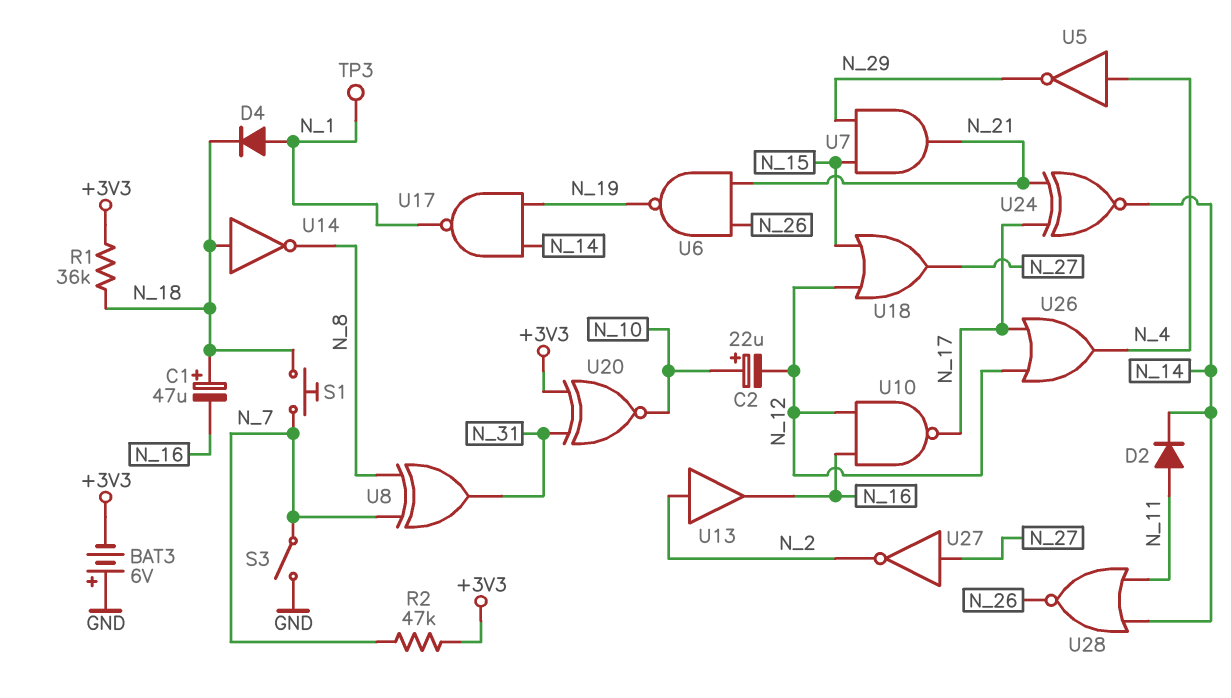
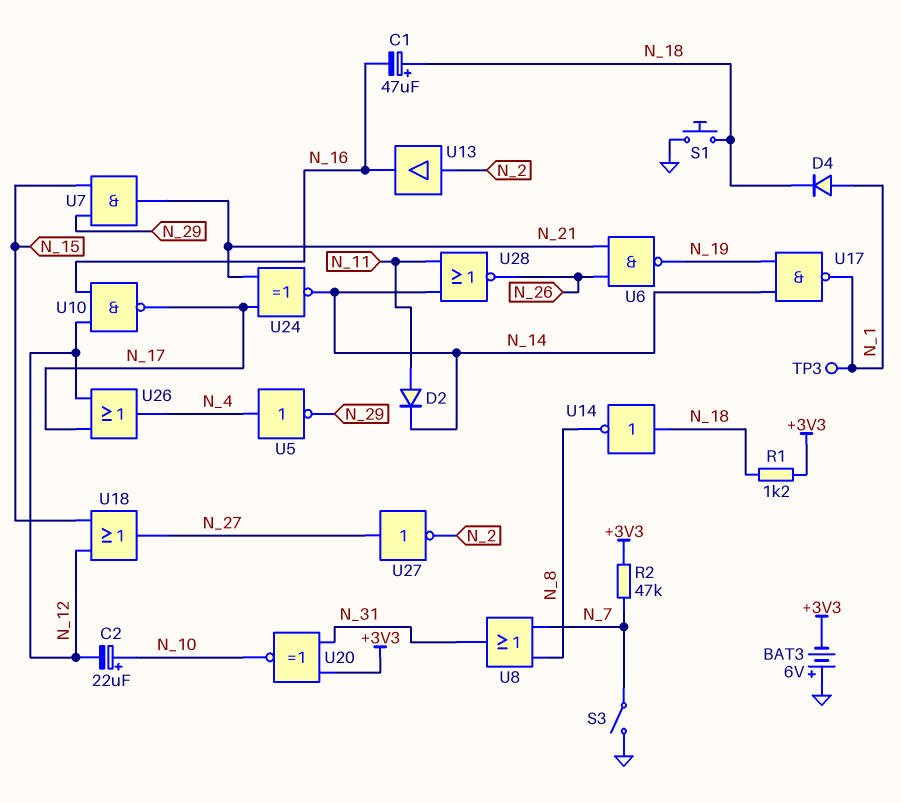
R1: 36k (+3V3, N_18) -> 1.2k (+3V3, N_18)
S1: button (N_7, N_18) -> button (GND, N_18)
U8: XOR (in N_7, in N_8, out N_31) -> OR (in N_7, in N_8, out N_31)

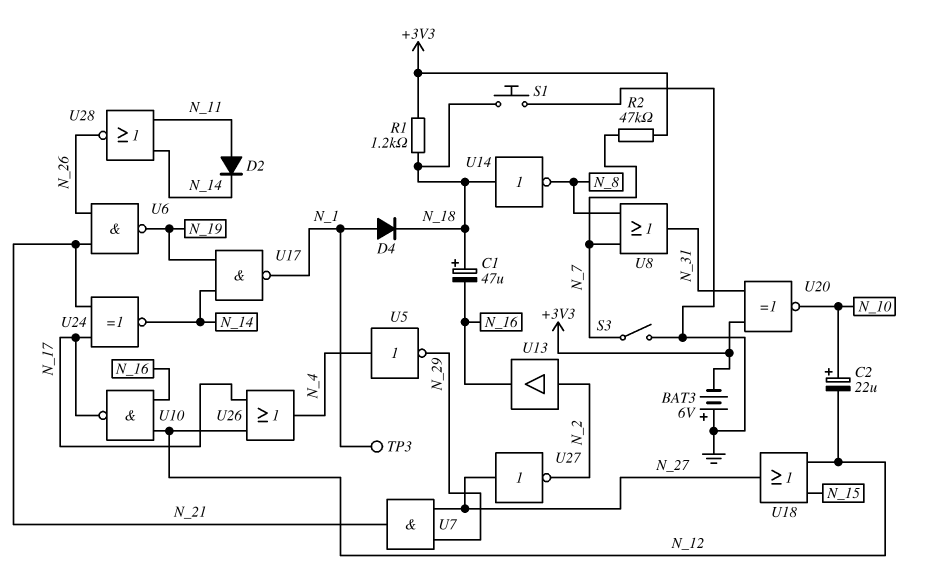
U7: AND (in N_15, in N_29, out N_21) -> AND (in N_27, in N_29, out N_21)

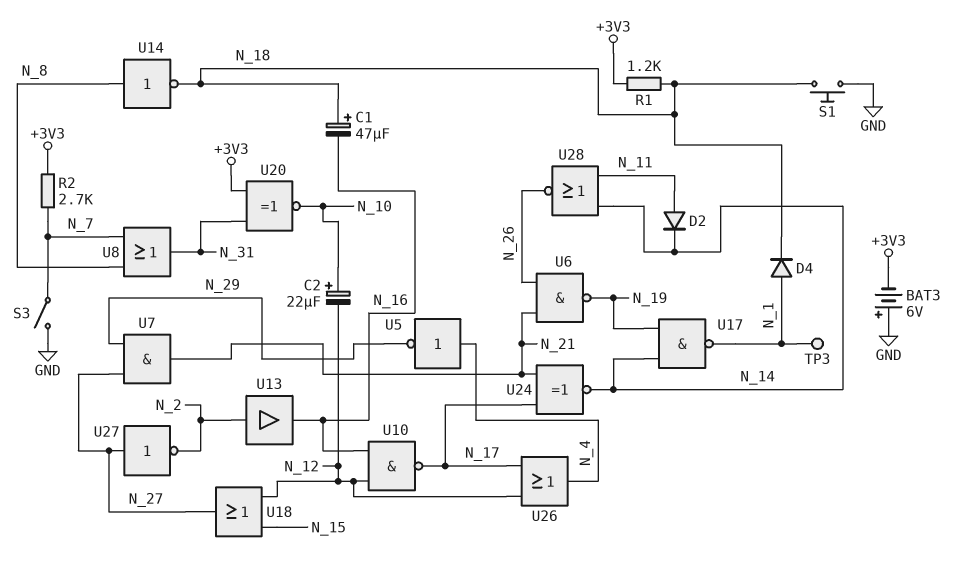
R2: 47k (+3V3, N_7) -> 2.7k (+3V3, N_7)
U14: NOT (in N_18, out N_8) -> NOT (in N_8, out N_18)

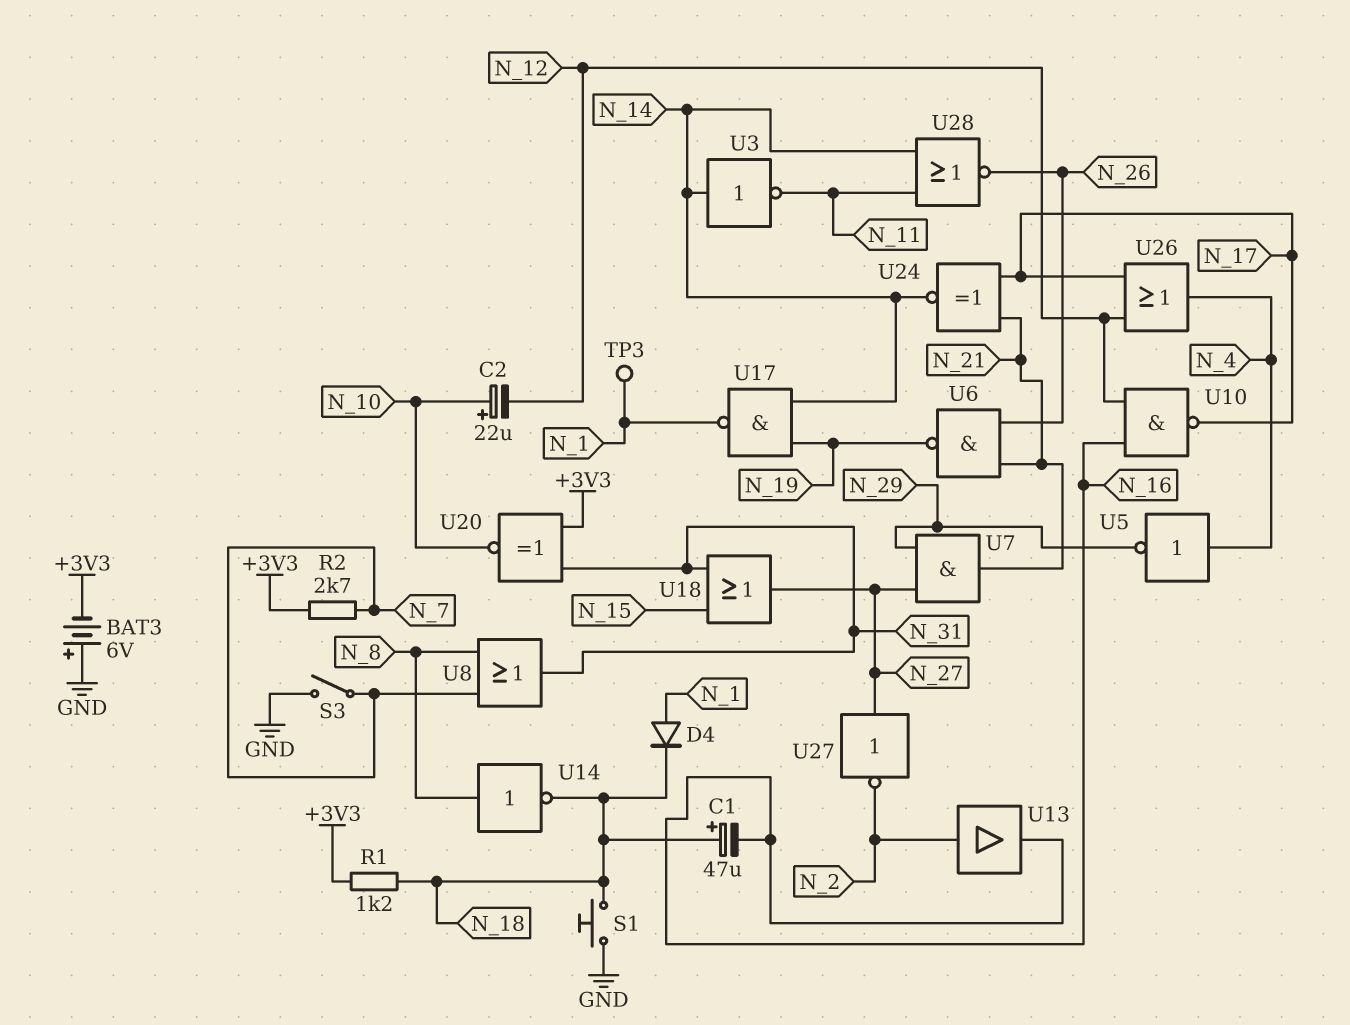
D2: diode (A N_11, K N_14) -> none
U3: none -> NOT (in N_14, out N_11)
U18: OR (in N_12, in N_15, out N_27) -> OR (in N_15, in N_31, out N_27)

